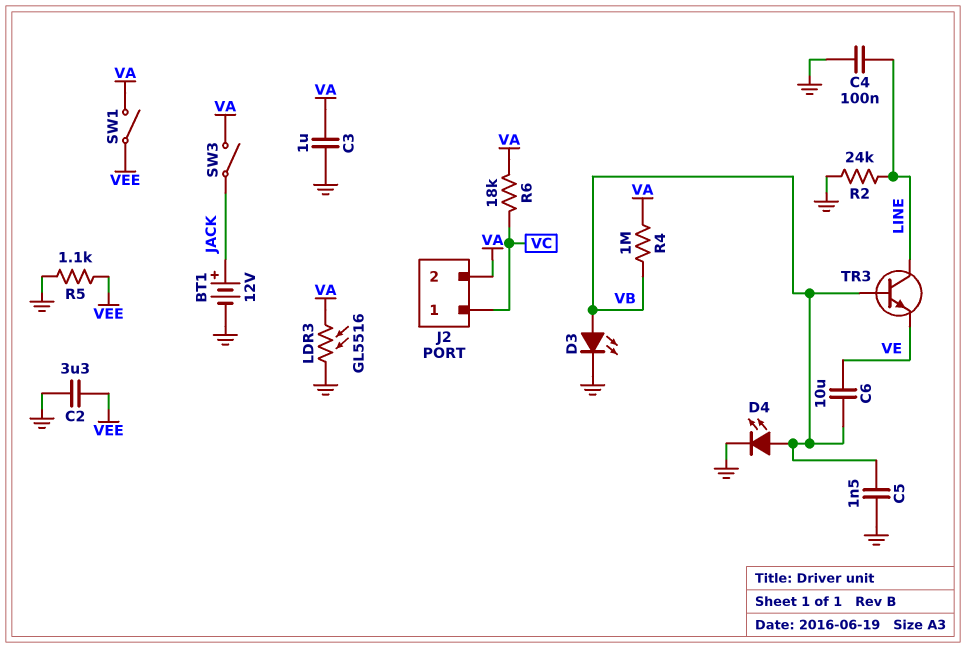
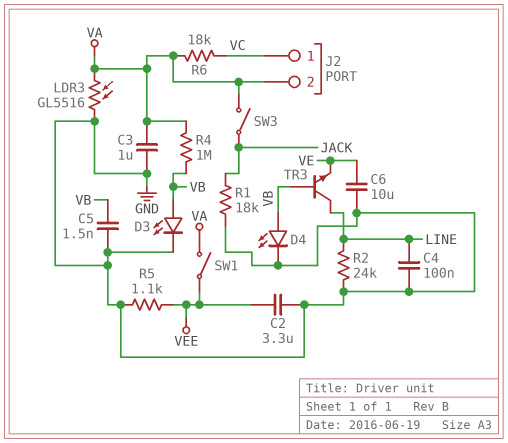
BT1: 12V (plus JACK, minus GND) -> none
C6: 10uF (VB, VE) -> 10uF (GND, VE)
R1: none -> 18k (GND, JACK)

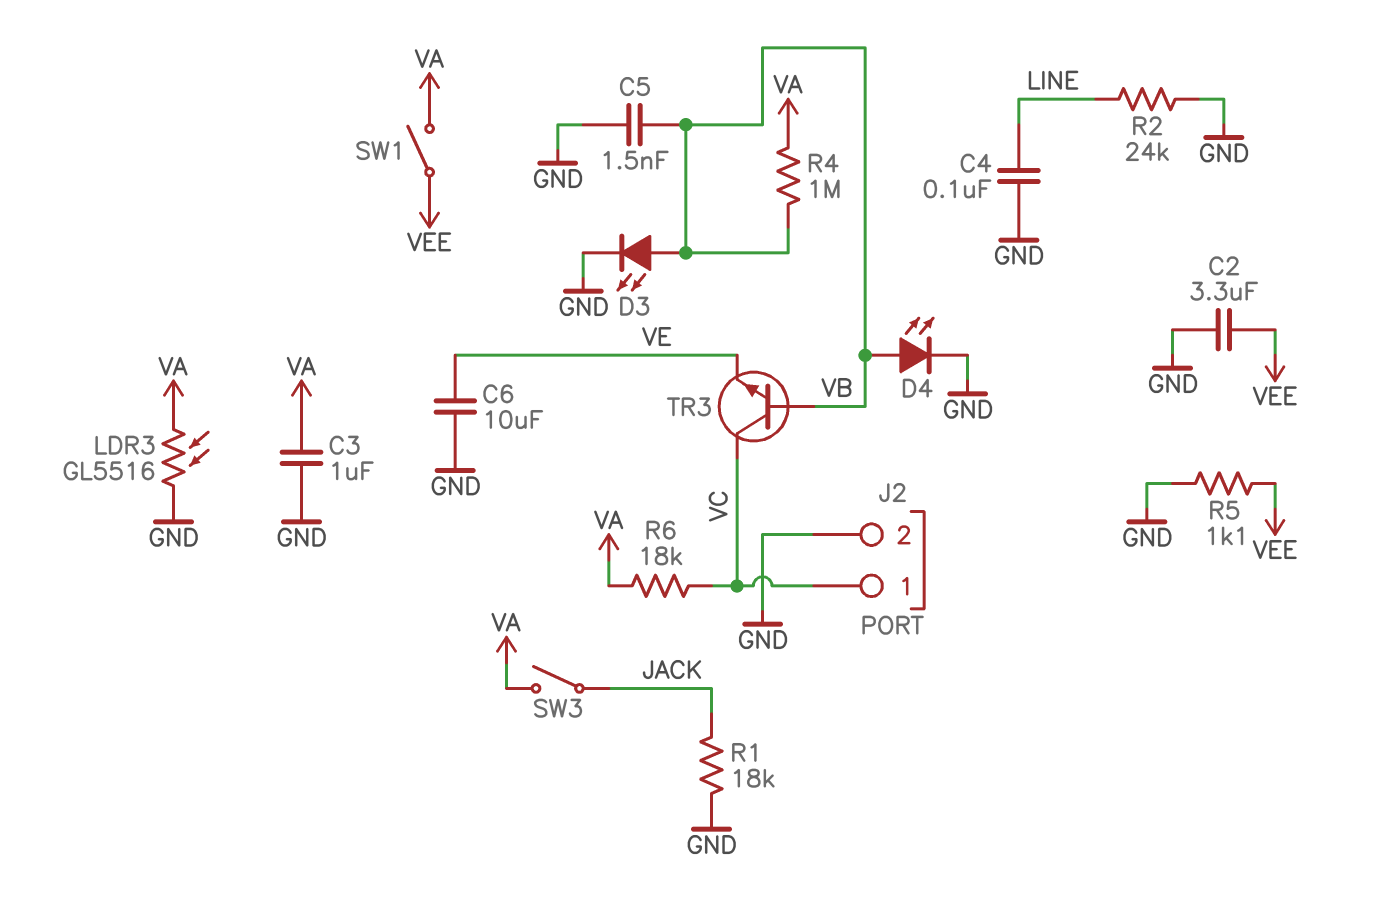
J2 pin 2: VA -> GND
TR3: NPN (B VB, C LINE, E VE) -> NPN (B VB, C VC, E VE)

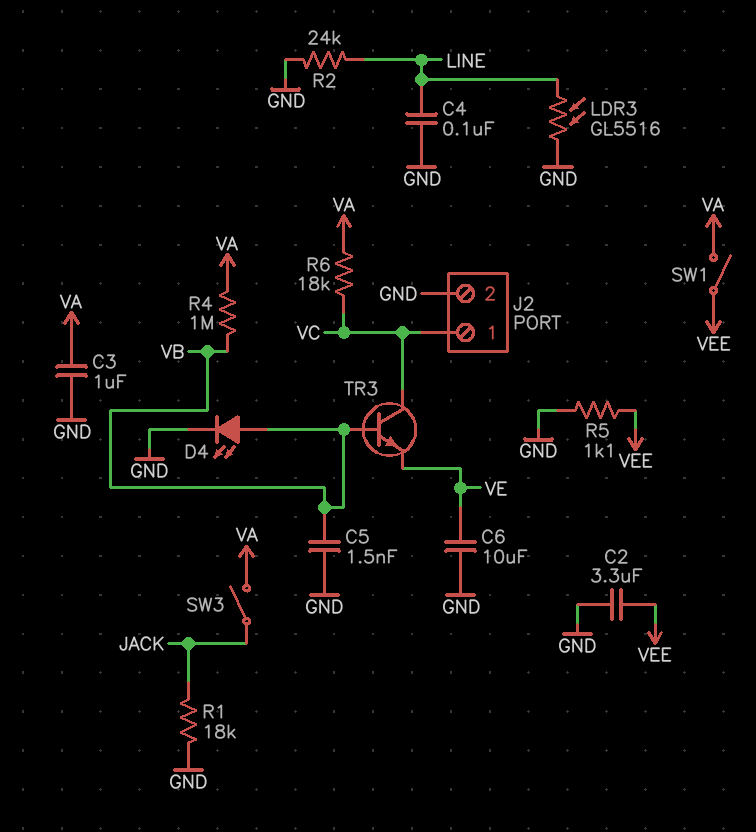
D3: LED (A VB, K GND) -> none
LDR3: GL5516 (GND, VA) -> GL5516 (GND, LINE)

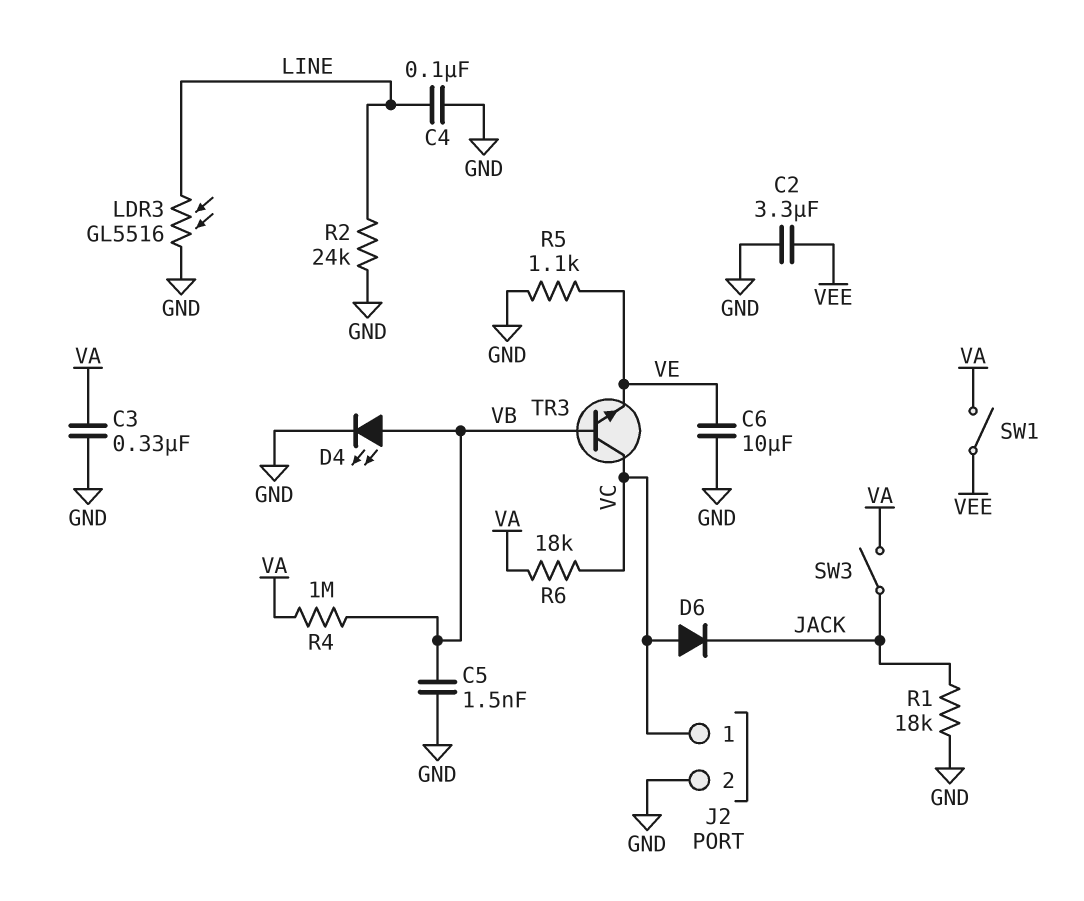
C3: 1uF (GND, VA) -> 330nF (GND, VA)
D6: none -> diode (A VC, K JACK)
R5: 1.1k (GND, VEE) -> 1.1k (GND, VE)

